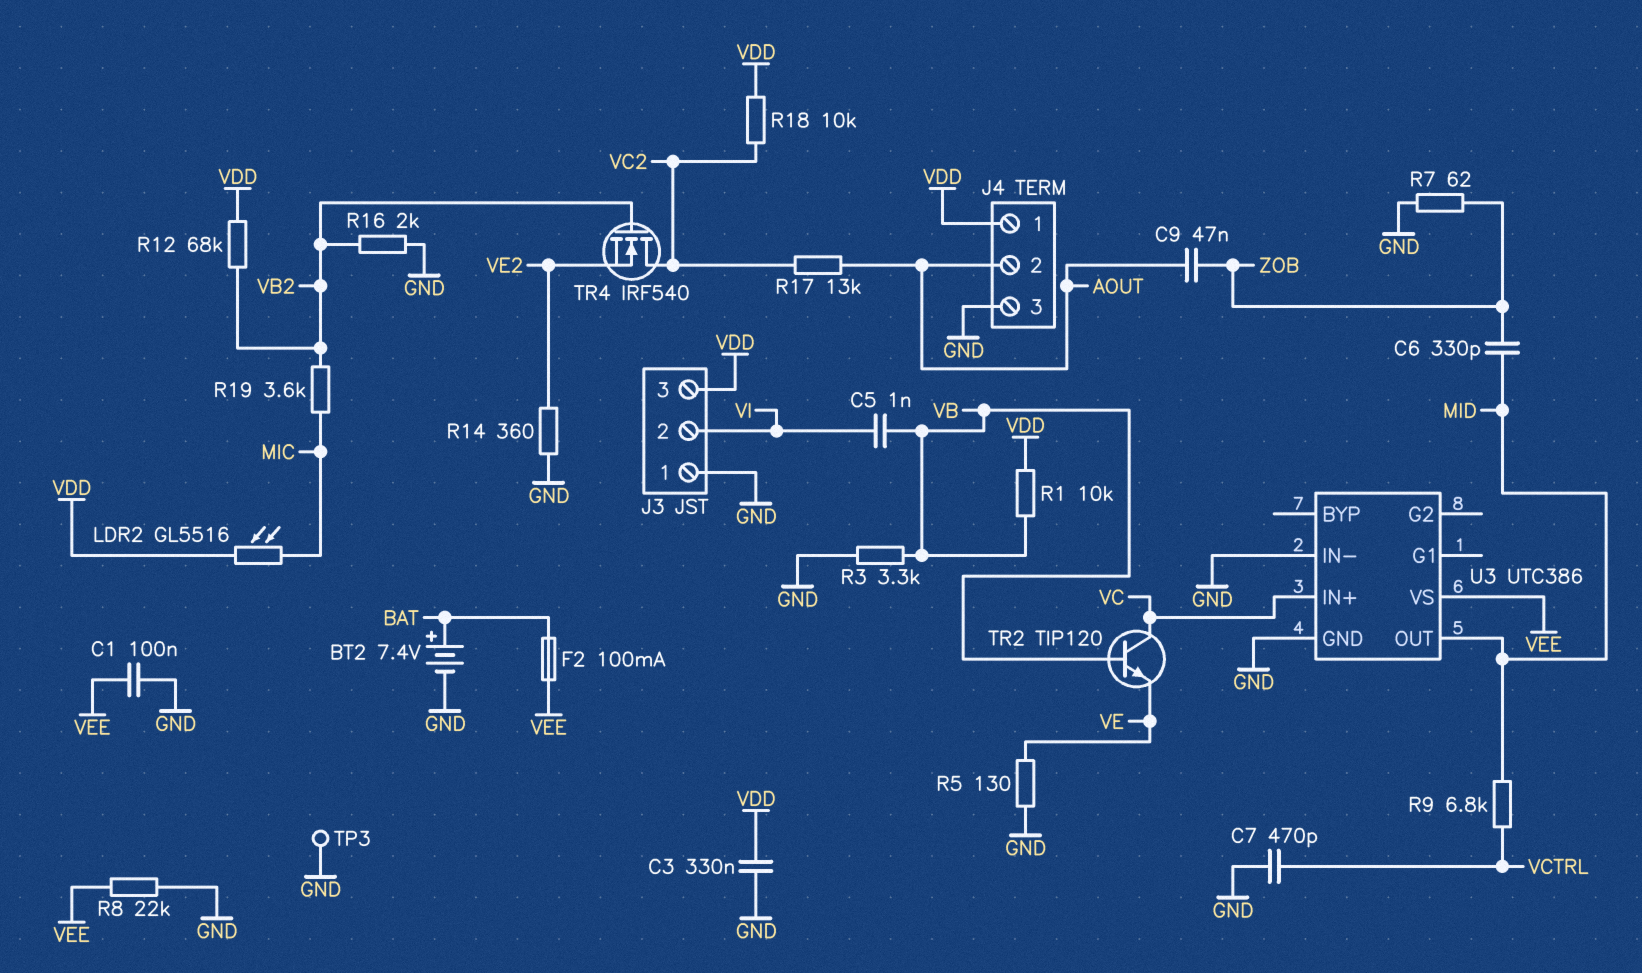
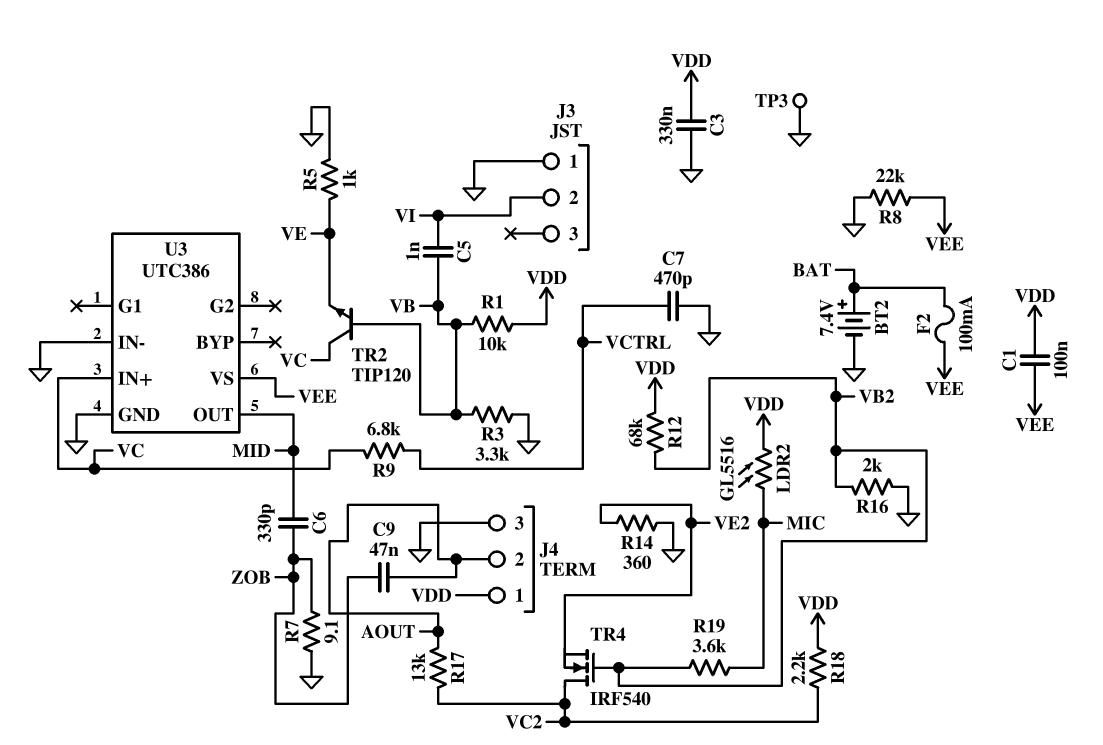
C1: 100nF (GND, VEE) -> 100nF (VDD, VEE)
J3 pin 3: VDD -> none
R5: 130 (GND, VE) -> 1k (GND, VE)
R7: 62 (GND, ZOB) -> 9.1 (GND, ZOB)
R9: 6.8k (MID, VCTRL) -> 6.8k (VC, VCTRL)
R18: 10k (VC2, VDD) -> 2.2k (VC2, VDD)

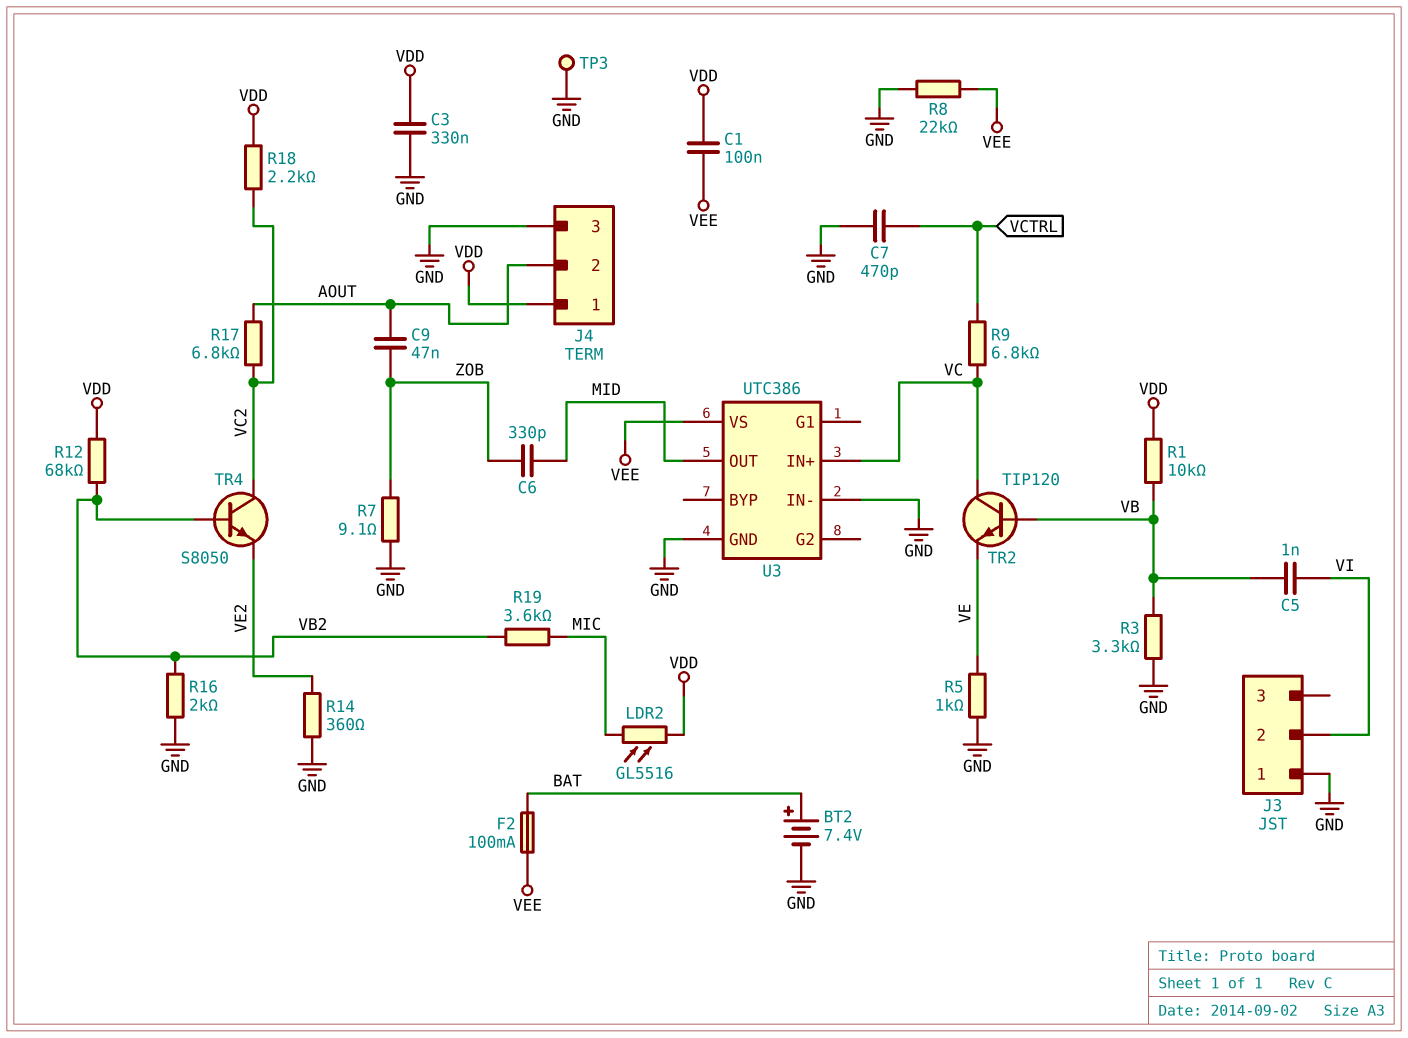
R17: 13k (AOUT, VC2) -> 6.8k (AOUT, VC2)
TR4: NMOS IRF540 (G VB2, D VC2, S VE2) -> NPN S8050 (B VB2, C VC2, E VE2)

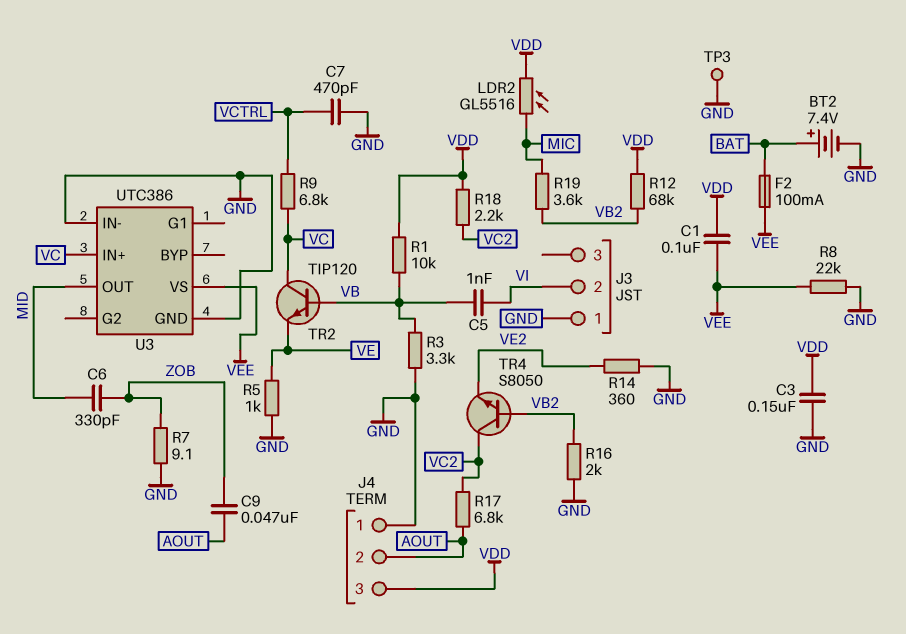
C3: 330nF (GND, VDD) -> 150nF (GND, VDD)
J4 pin 1: VDD -> GND
J4 pin 3: GND -> VDD

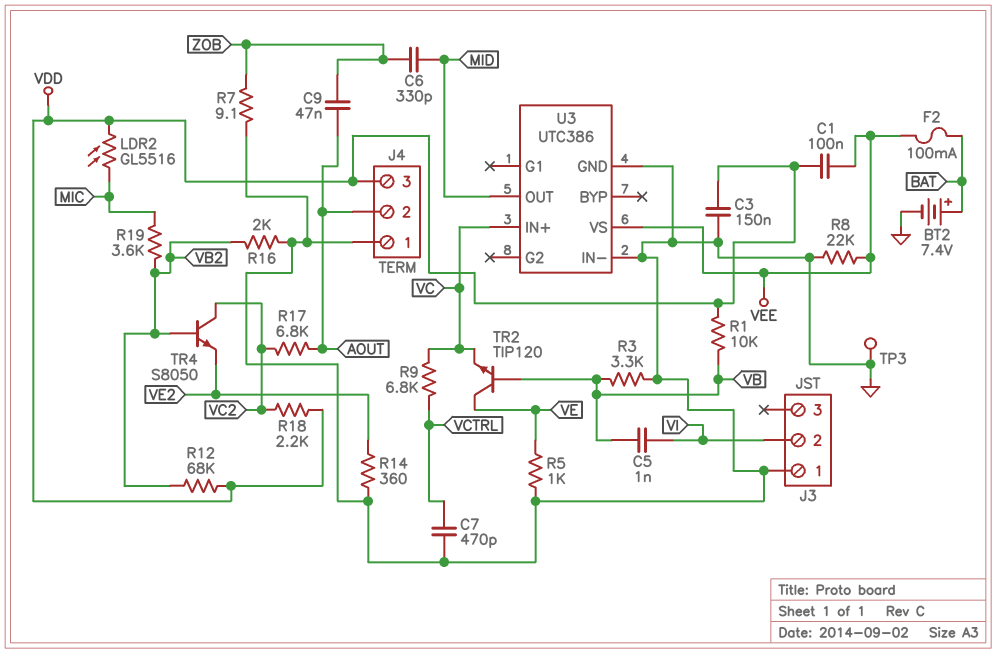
TR2: NPN TIP120 (B VB, C VC, E VE) -> NPN TIP120 (B VB, C VE, E VC)

